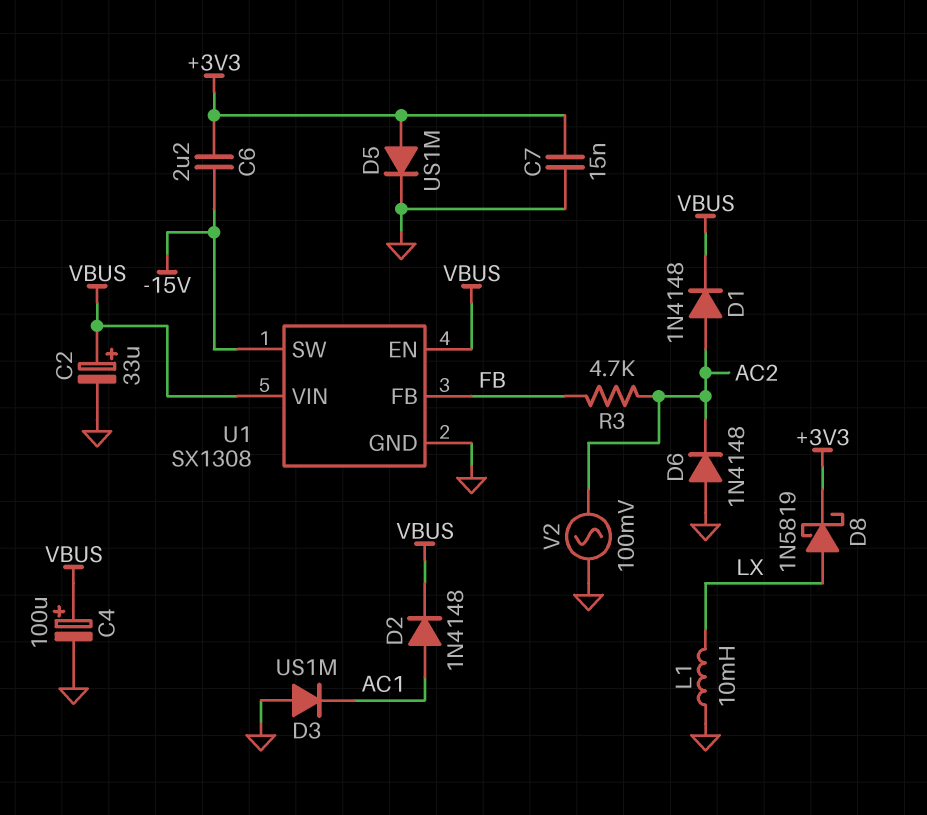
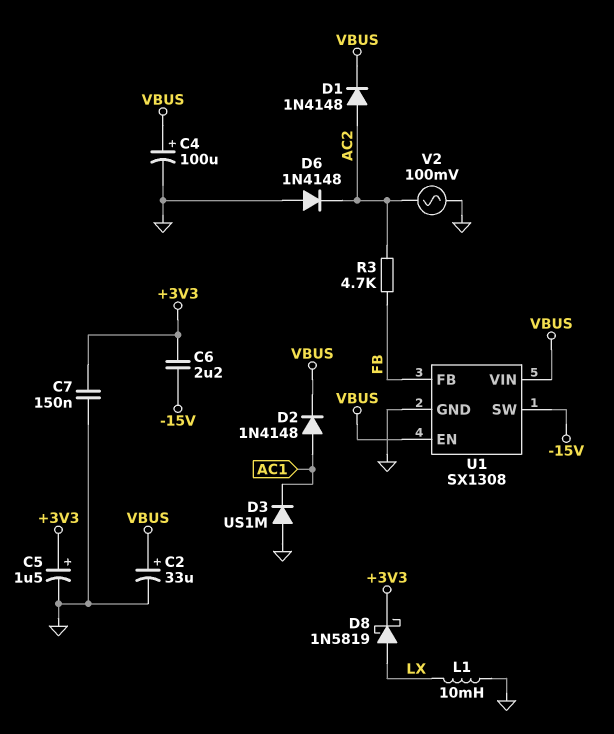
C5: none -> 1.5uF (plus +3V3, minus GND)
C7: 15nF (+3V3, GND) -> 150nF (+3V3, GND)
D5: diode US1M (A +3V3, K GND) -> none

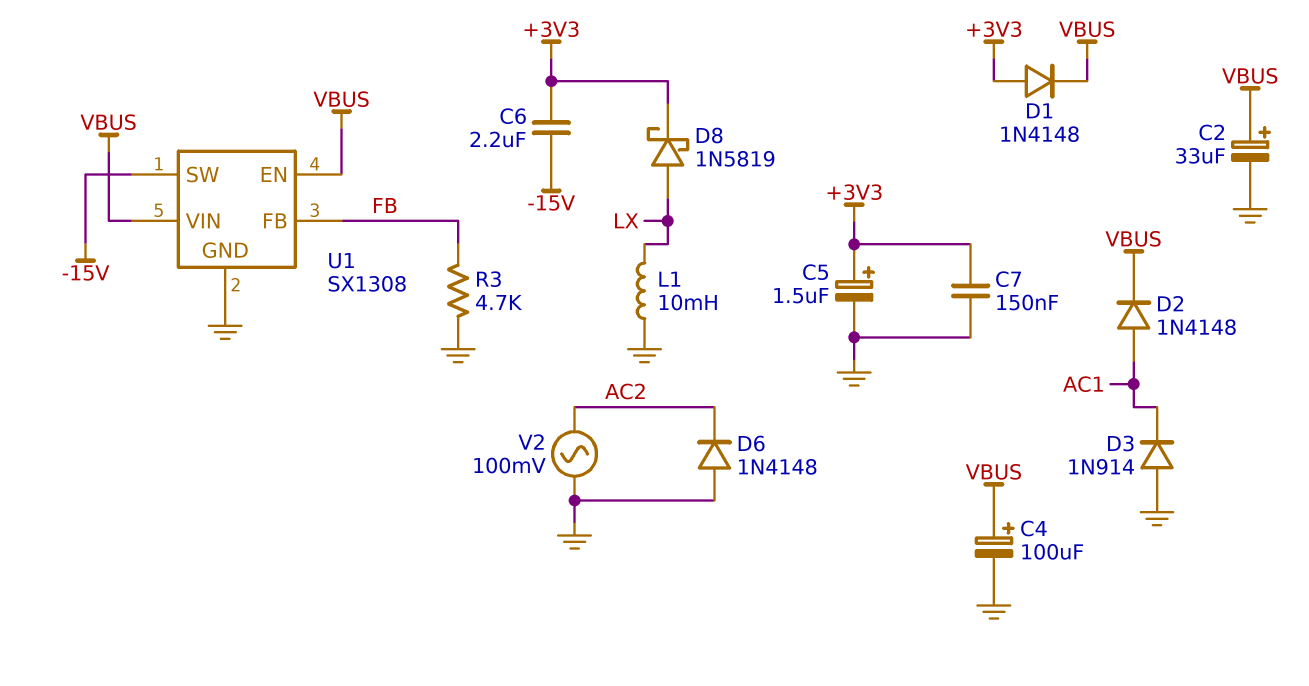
D1: diode 1N4148 (A AC2, K VBUS) -> diode 1N4148 (A +3V3, K VBUS)
D3: diode US1M (A GND, K AC1) -> diode 1N914 (A GND, K AC1)
R3: 4.7k (AC2, FB) -> 4.7k (FB, GND)

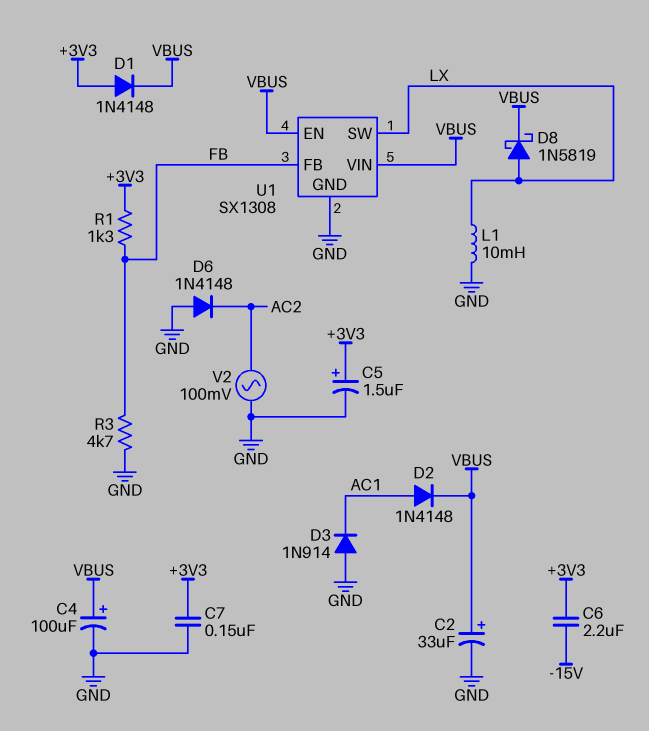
D8: schottky 1N5819 (A LX, K +3V3) -> schottky 1N5819 (A LX, K VBUS)
R1: none -> 1.3k (+3V3, FB)
U1 pin SW: -15V -> LX

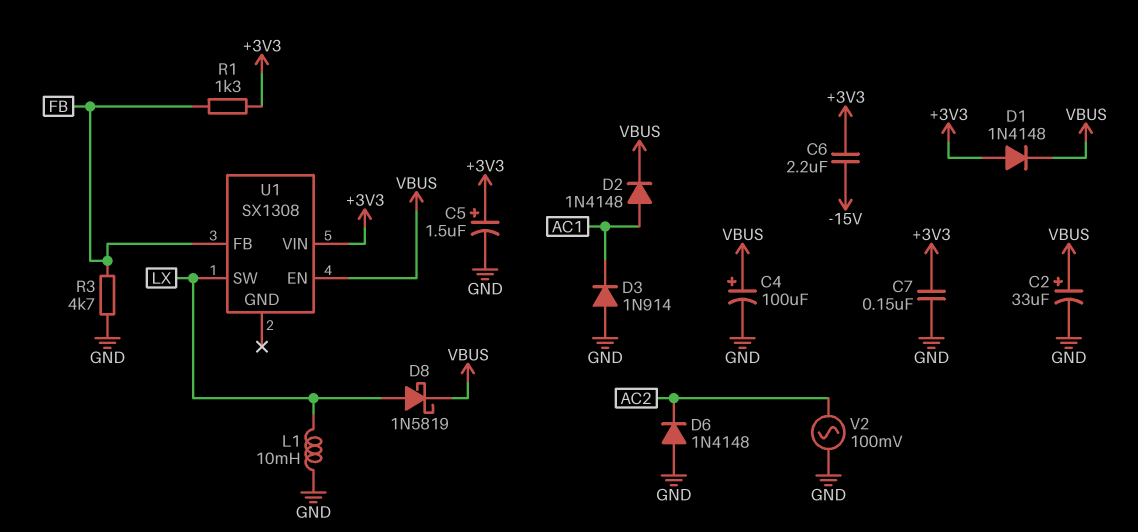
U1 pin GND: GND -> none
U1 pin VIN: VBUS -> +3V3

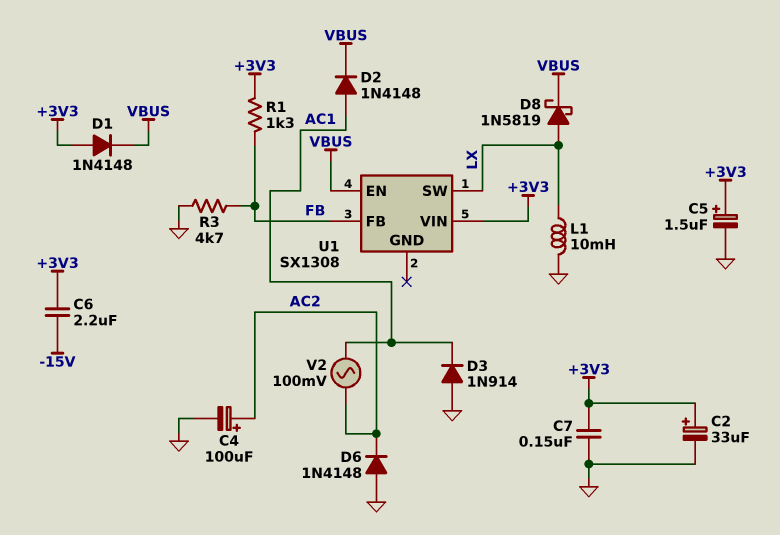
C2: 33uF (plus VBUS, minus GND) -> 33uF (plus +3V3, minus GND)
C4: 100uF (plus VBUS, minus GND) -> 100uF (plus AC2, minus GND)
V2: AC 100mV (AC2, GND) -> AC 100mV (AC1, AC2)

